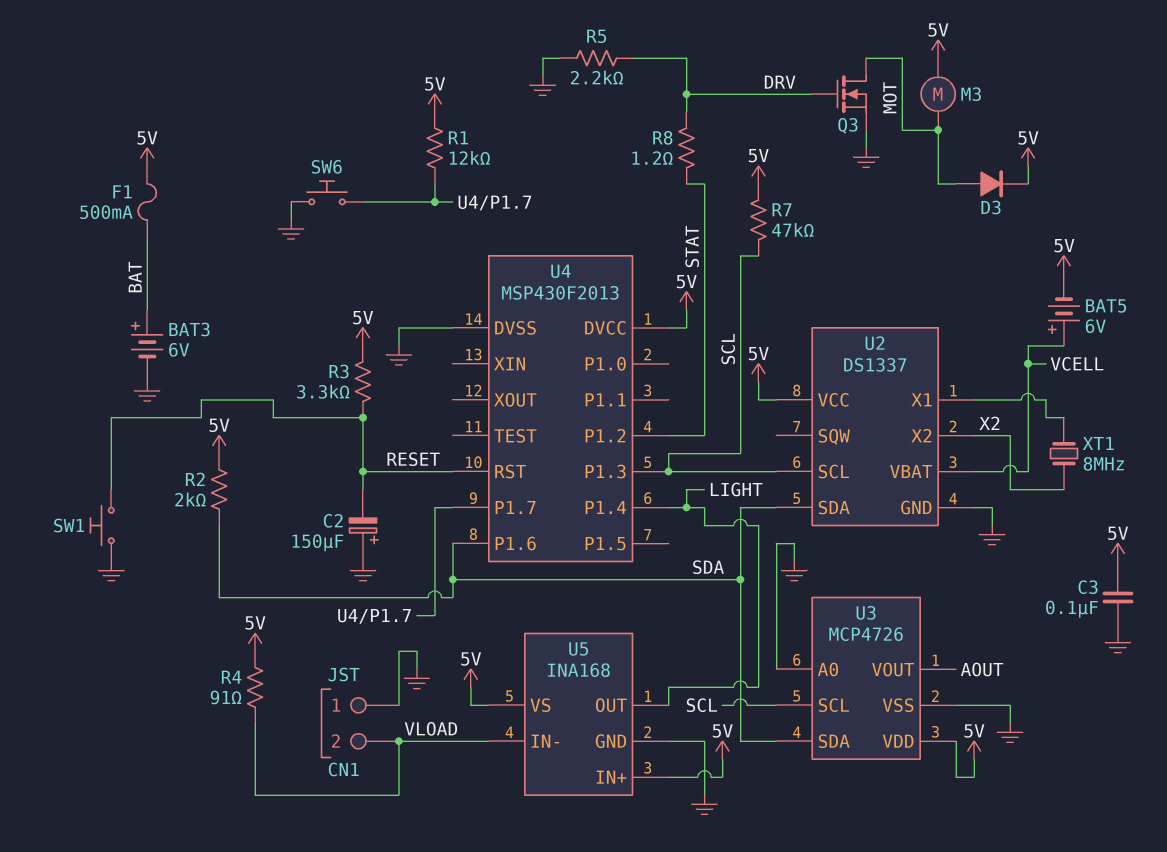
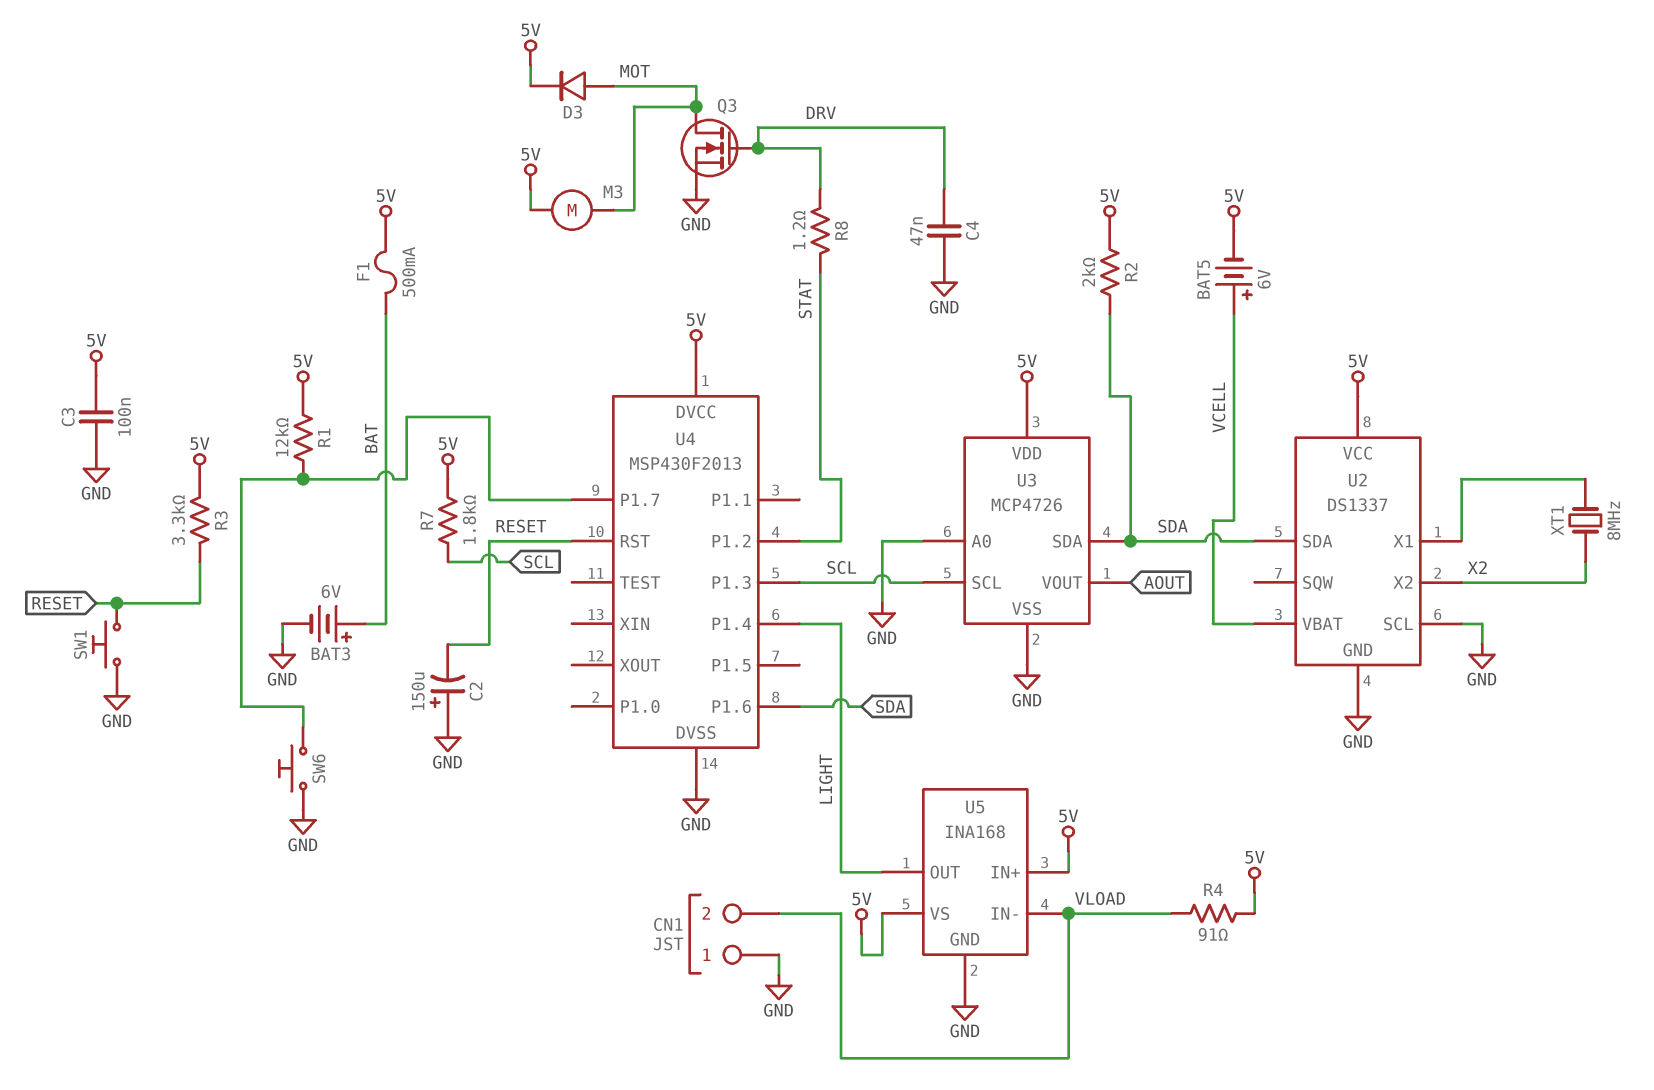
C4: none -> 47nF (DRV, GND)
R5: 2.2k (DRV, GND) -> none
R7: 47k (5V, SCL) -> 1.8k (5V, SCL)
U2 pin SCL: SCL -> GND

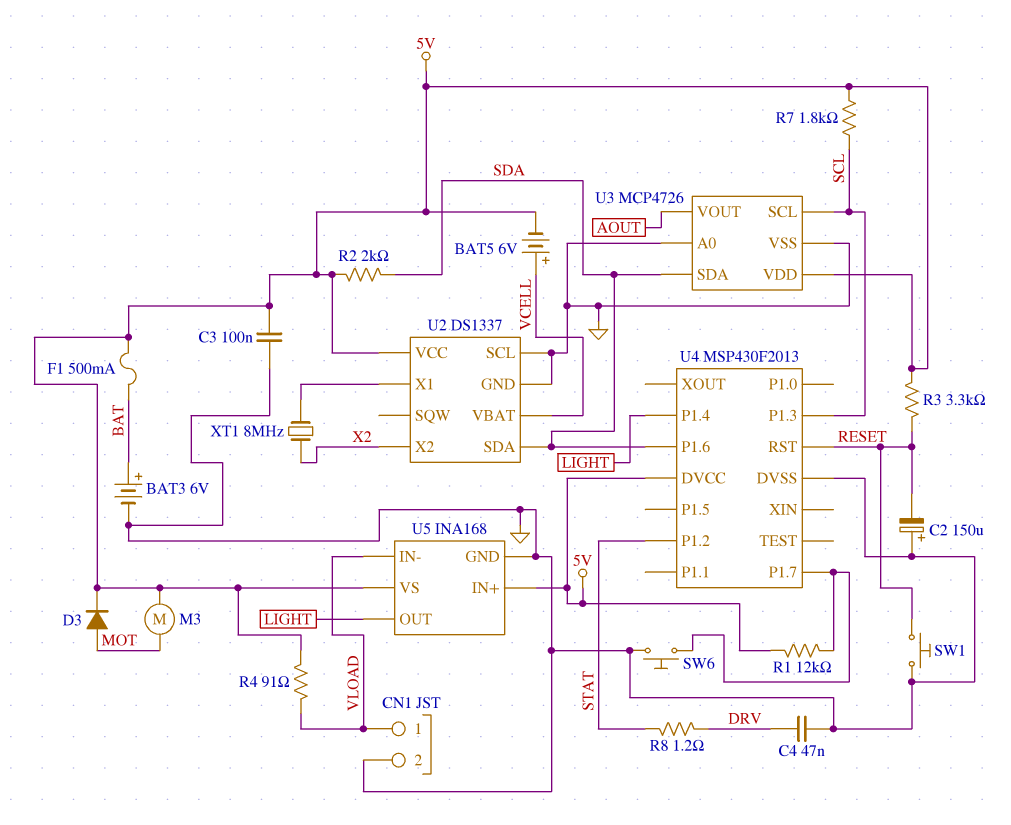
CN1 pin 1: GND -> VLOAD
CN1 pin 2: VLOAD -> GND
Q3: NMOS (G DRV, D MOT, S GND) -> none

